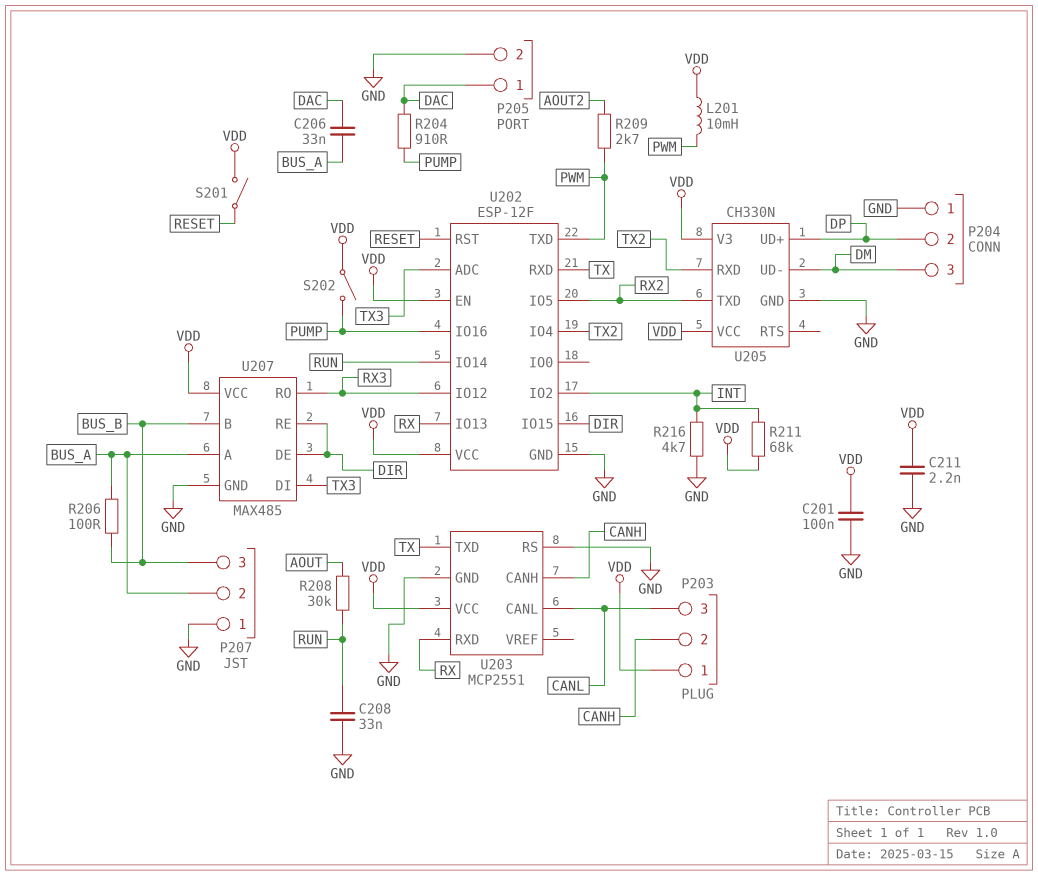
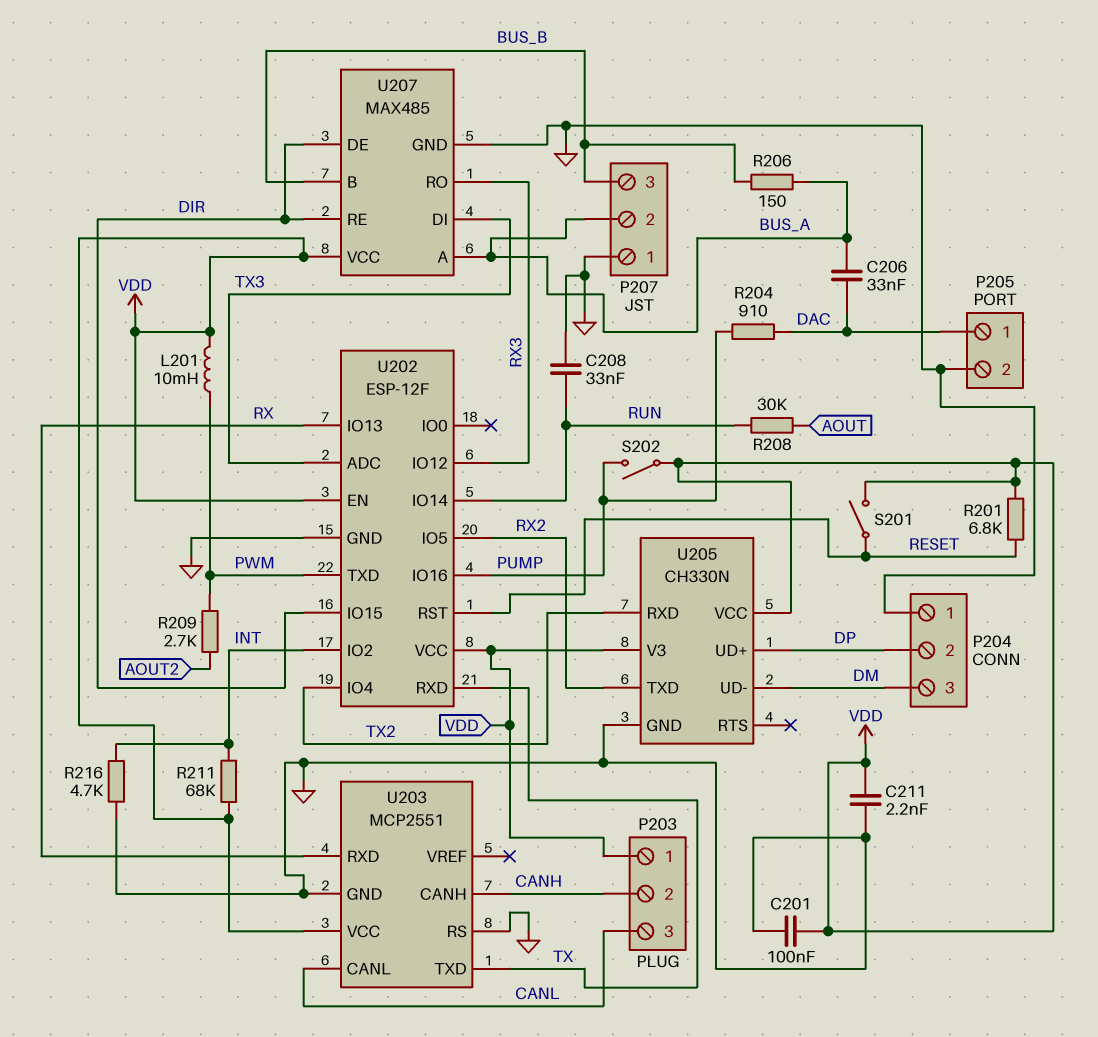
R201: none -> 6.8k (RESET, VDD)
R206: 100 (BUS_A, BUS_B) -> 150 (BUS_A, BUS_B)

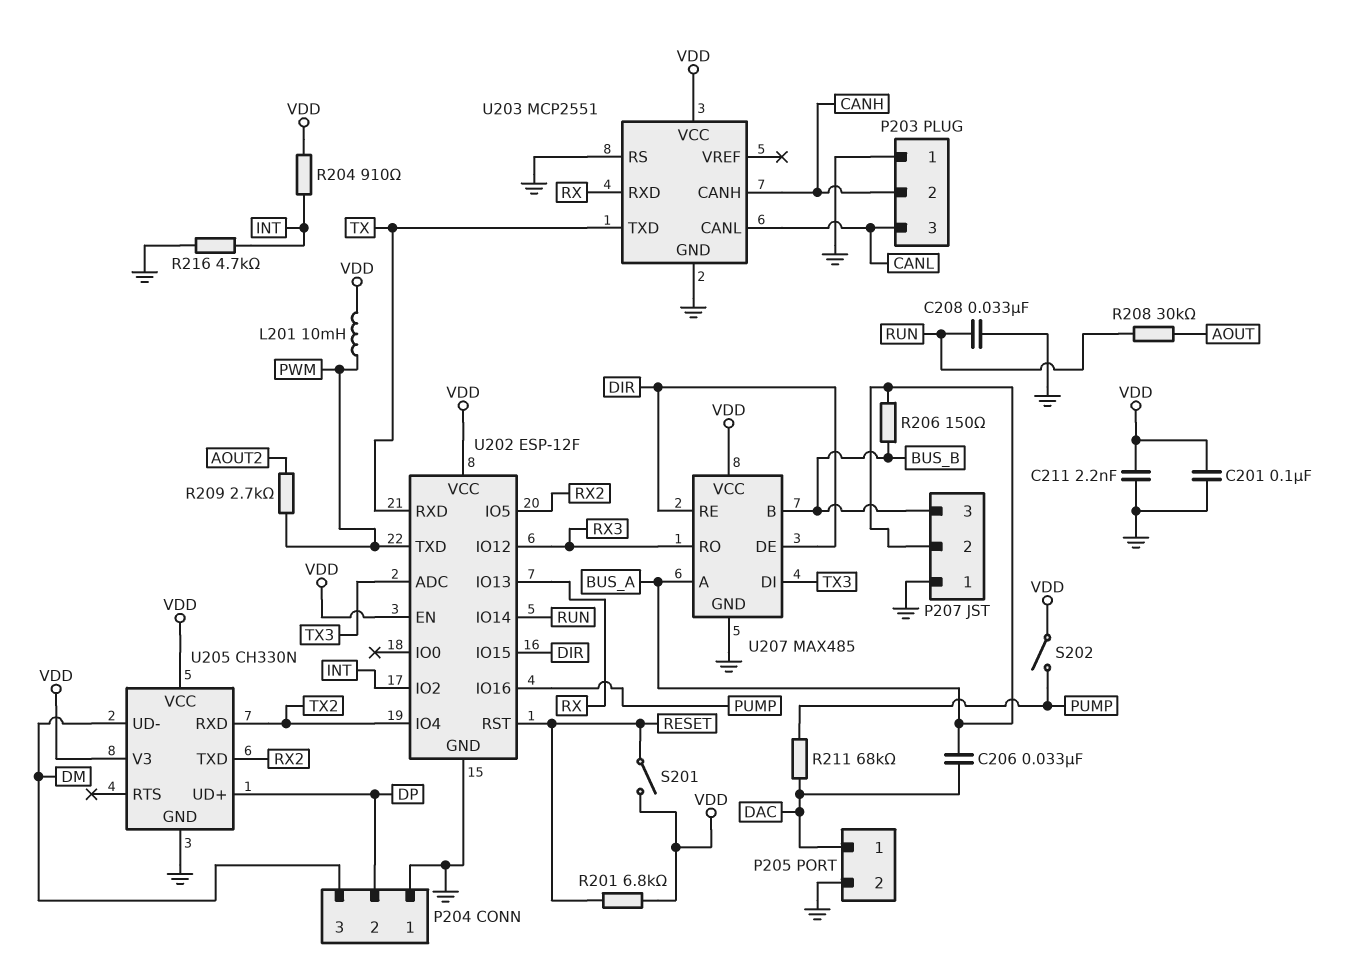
P203 pin 1: VDD -> GND
R204: 910 (DAC, PUMP) -> 910 (INT, VDD)
R211: 68k (INT, VDD) -> 68k (DAC, PUMP)

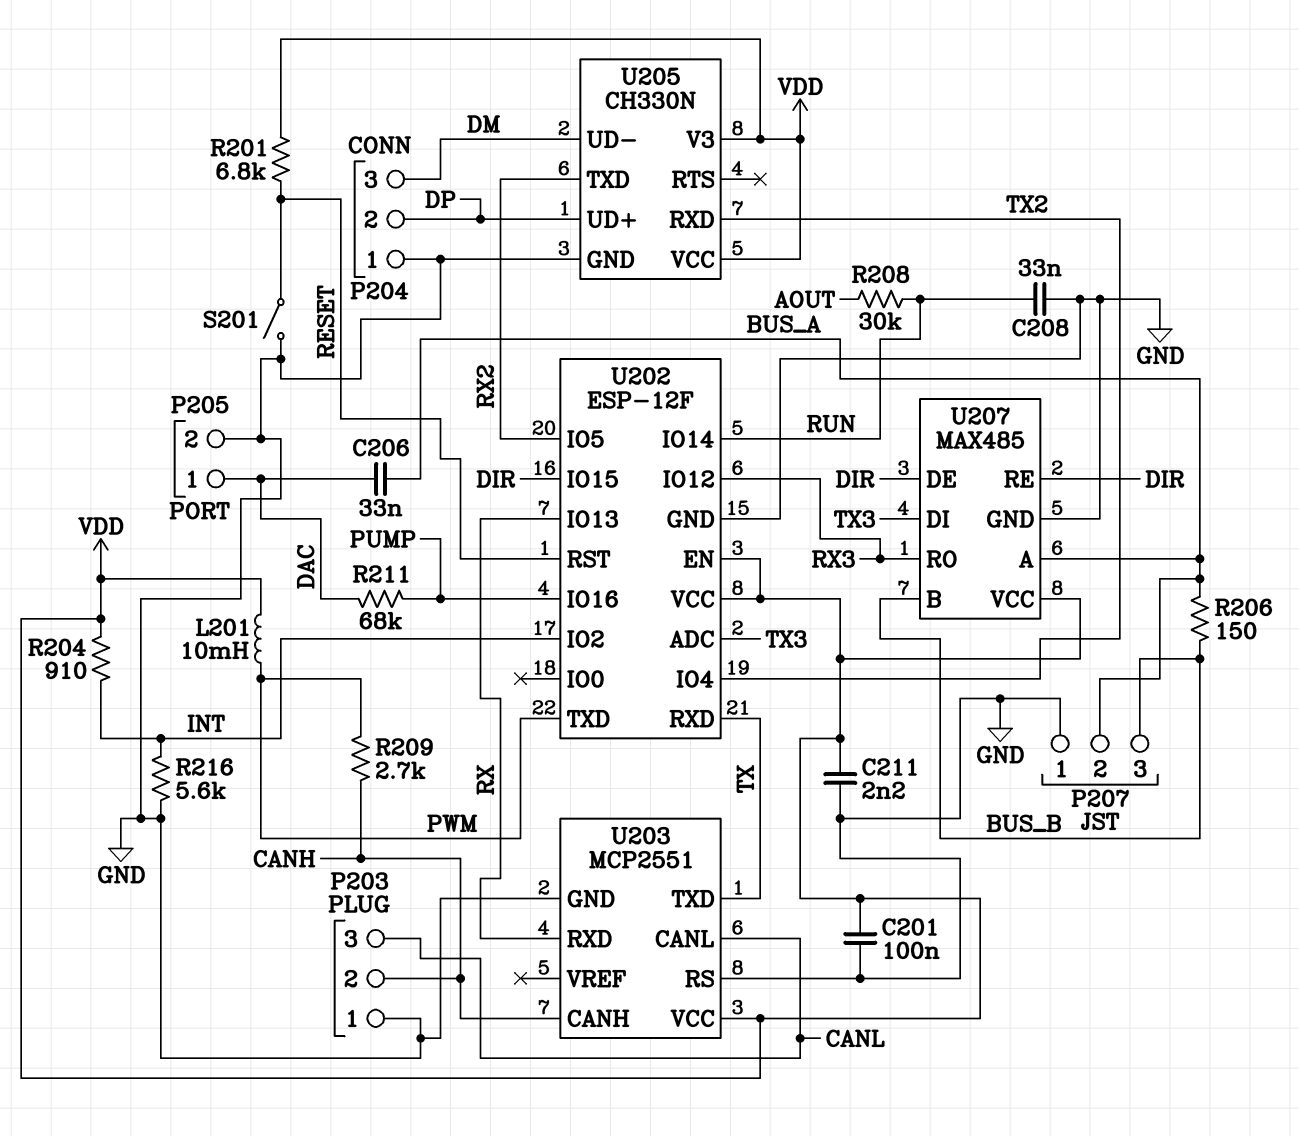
R209: 2.7k (AOUT2, PWM) -> 2.7k (CANH, PWM)
R216: 4.7k (GND, INT) -> 5.6k (GND, INT)
S201: switch (RESET, VDD) -> switch (GND, RESET)
S202: switch (PUMP, VDD) -> none

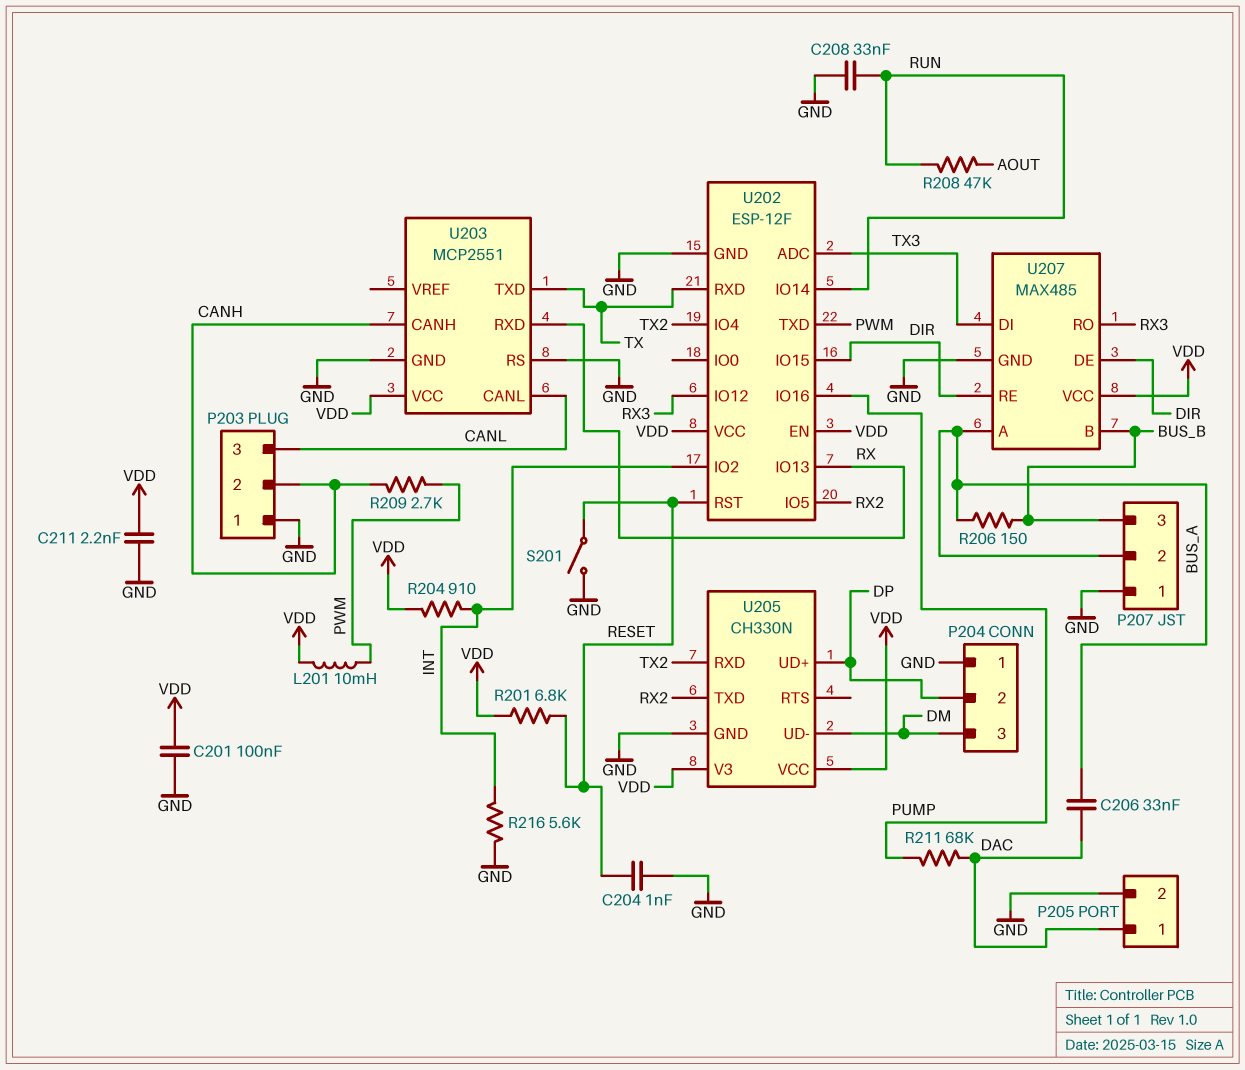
C204: none -> 1nF (GND, RESET)
R208: 30k (AOUT, RUN) -> 47k (AOUT, RUN)

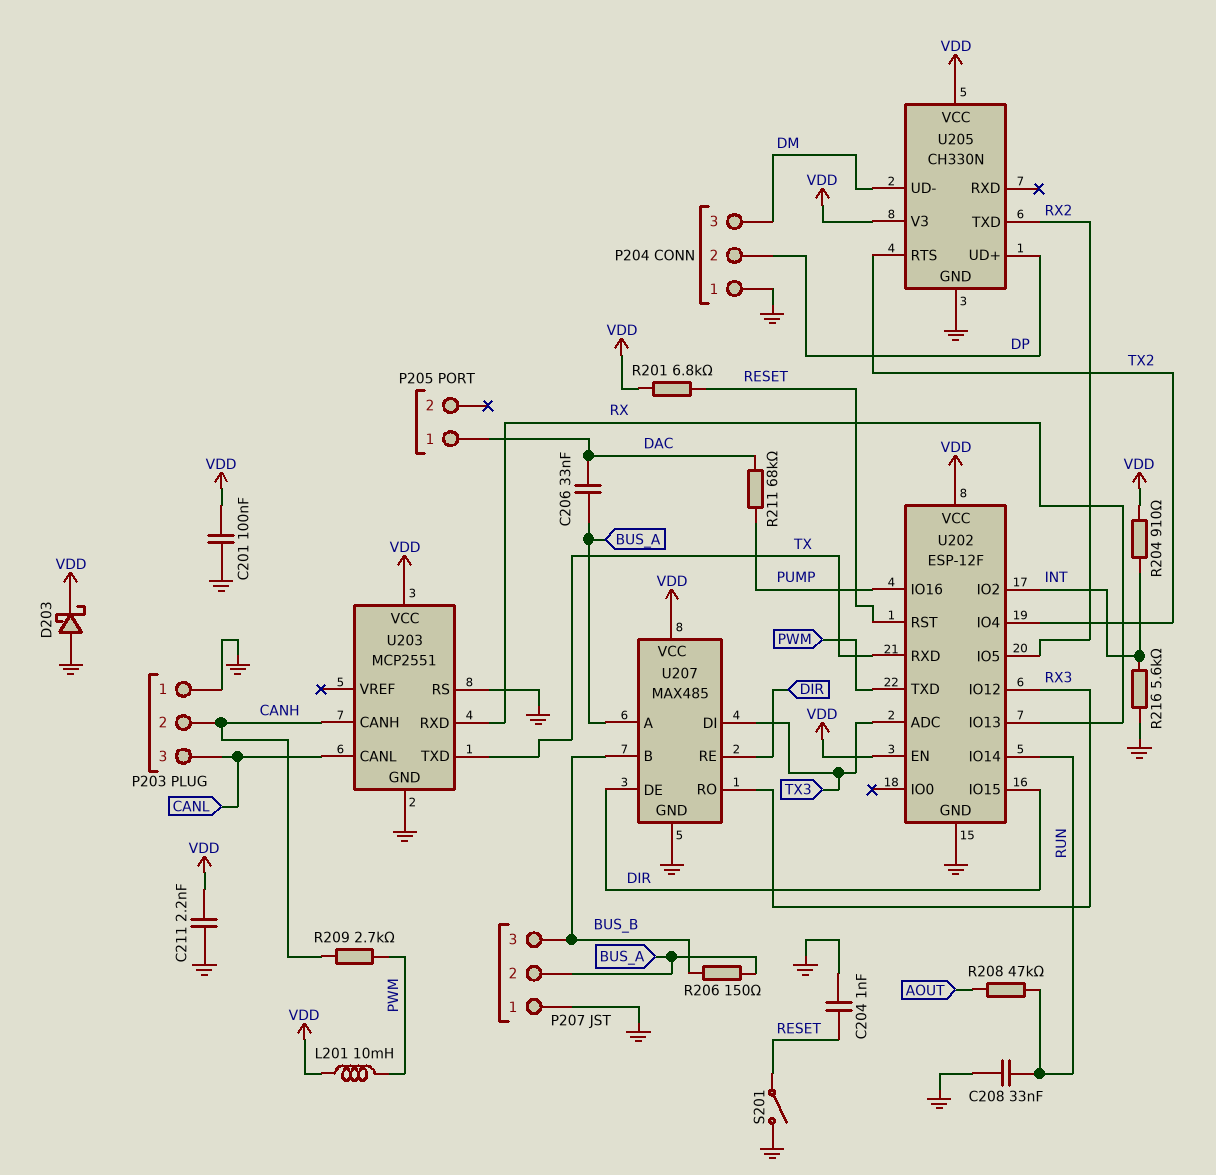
D203: none -> schottky (A GND, K VDD)
P205 pin 2: GND -> none
U205 pin RTS: none -> TX2
U205 pin RXD: TX2 -> none

